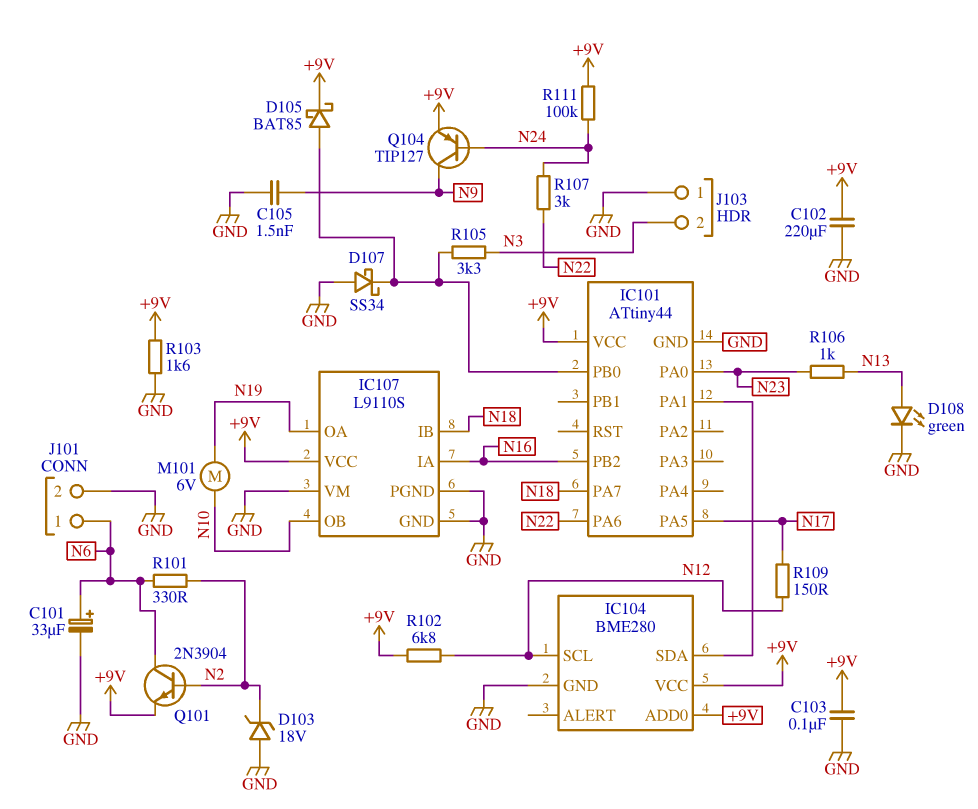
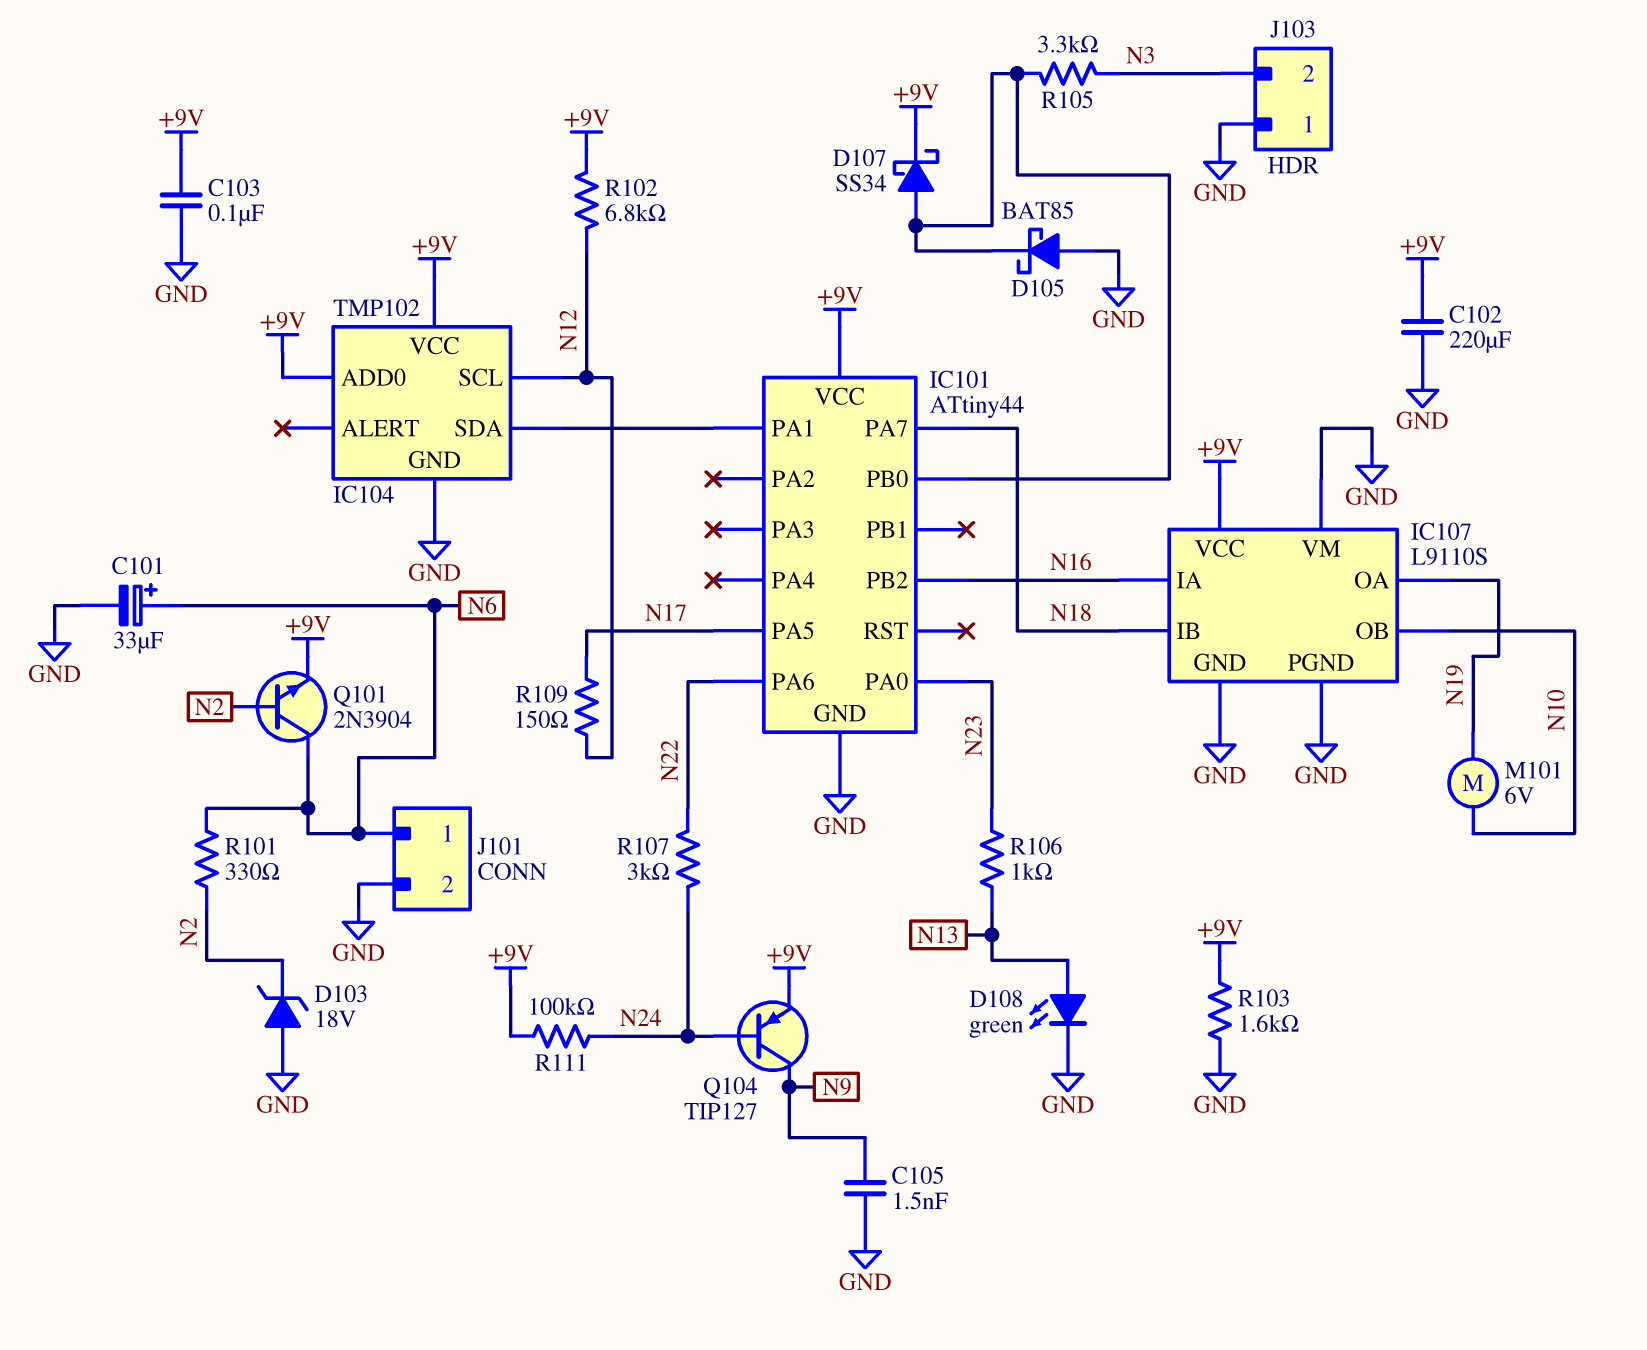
D105: schottky BAT85 (A IC101/PB0, K +9V) -> schottky BAT85 (A GND, K IC101/PB0)
D107: schottky SS34 (A GND, K IC101/PB0) -> schottky SS34 (A IC101/PB0, K +9V)
IC104: BME280 -> TMP102

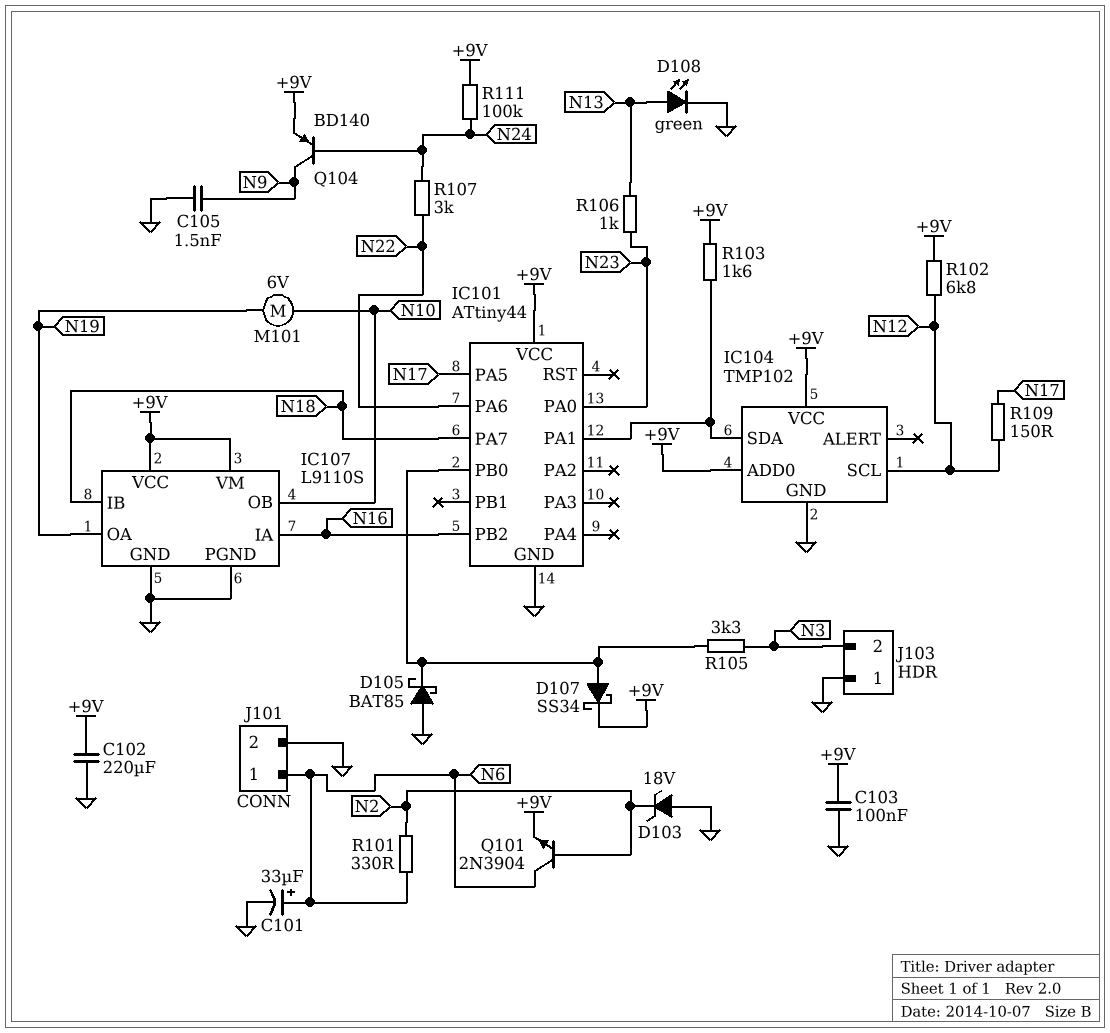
IC107 pin VM: GND -> +9V
Q104: PNP TIP127 (B N24, C N9, E +9V) -> PNP BD140 (B N24, C N9, E +9V)
R103: 1.6k (+9V, GND) -> 1.6k (+9V, IC101/PA1)

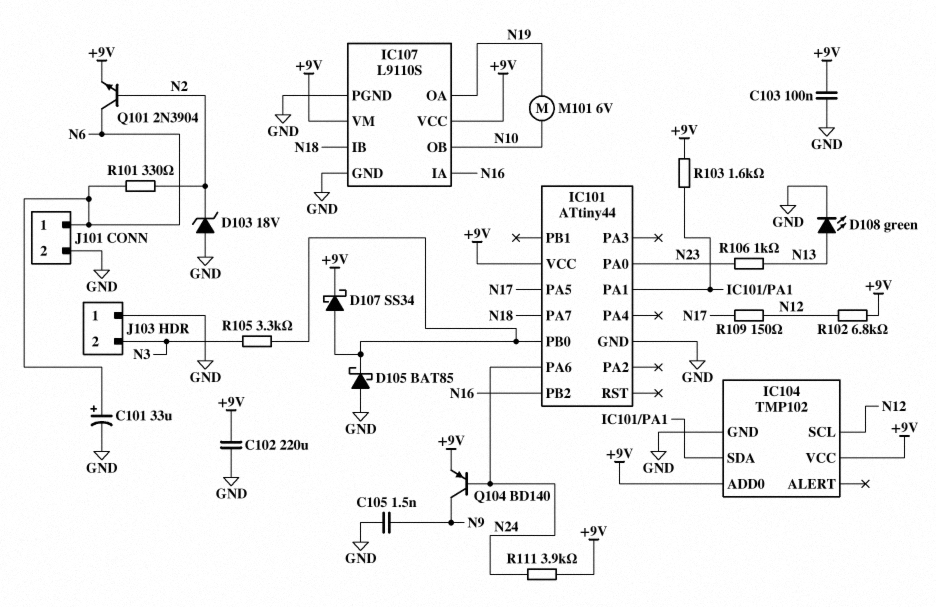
IC101 pin PA6: N22 -> N24
R107: 3k (N22, N24) -> none
R111: 100k (+9V, N24) -> 3.9k (+9V, N24)

